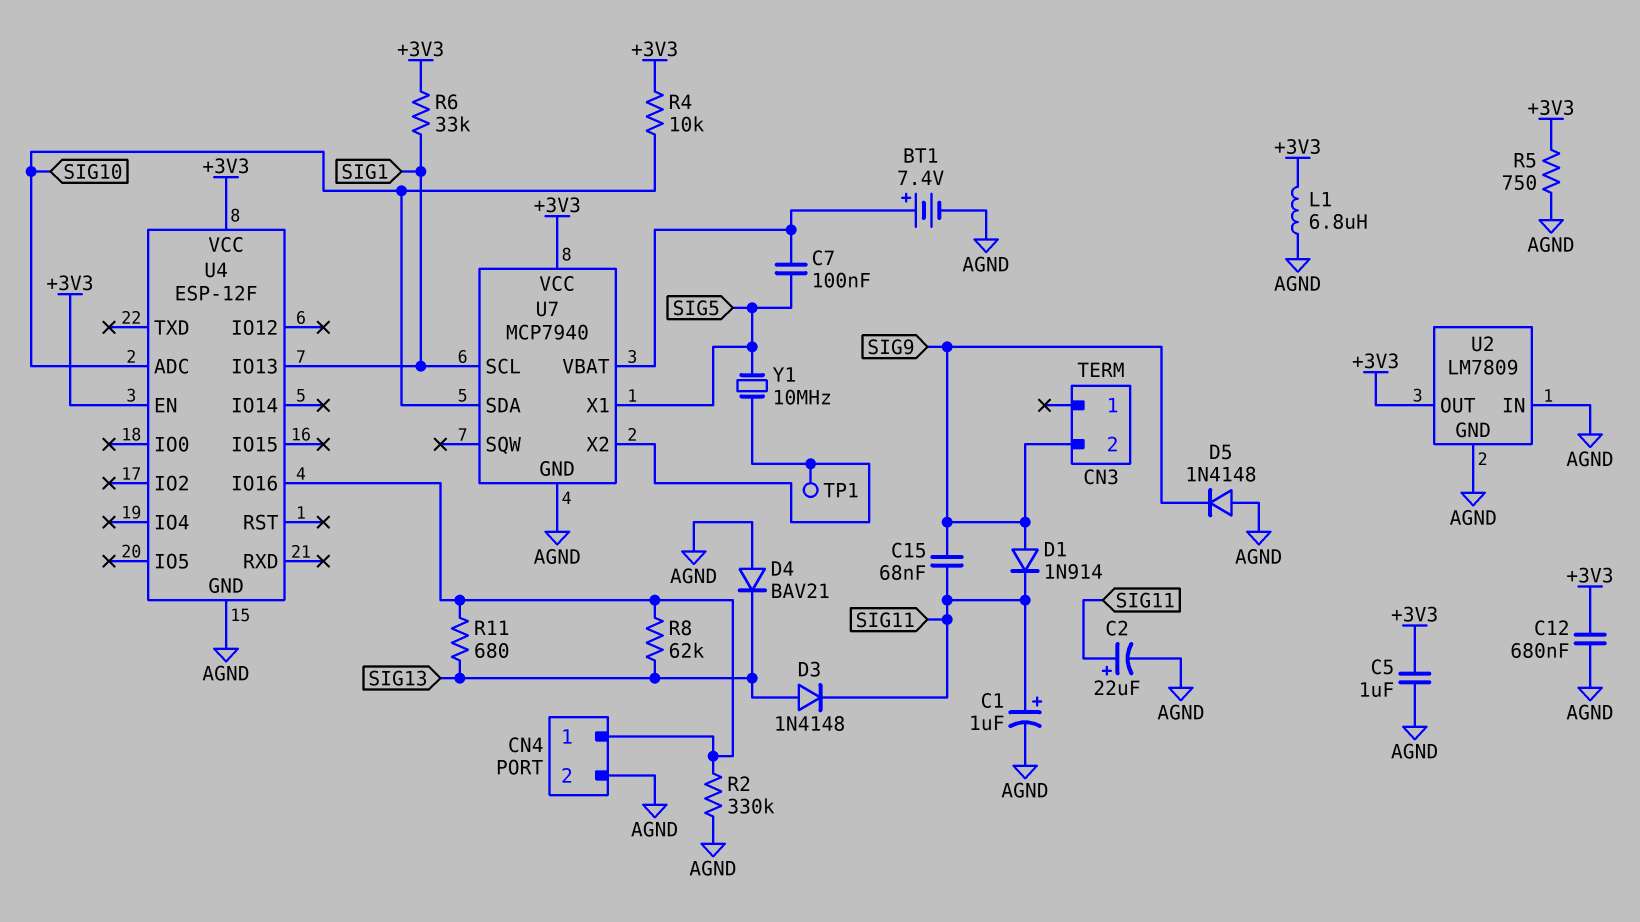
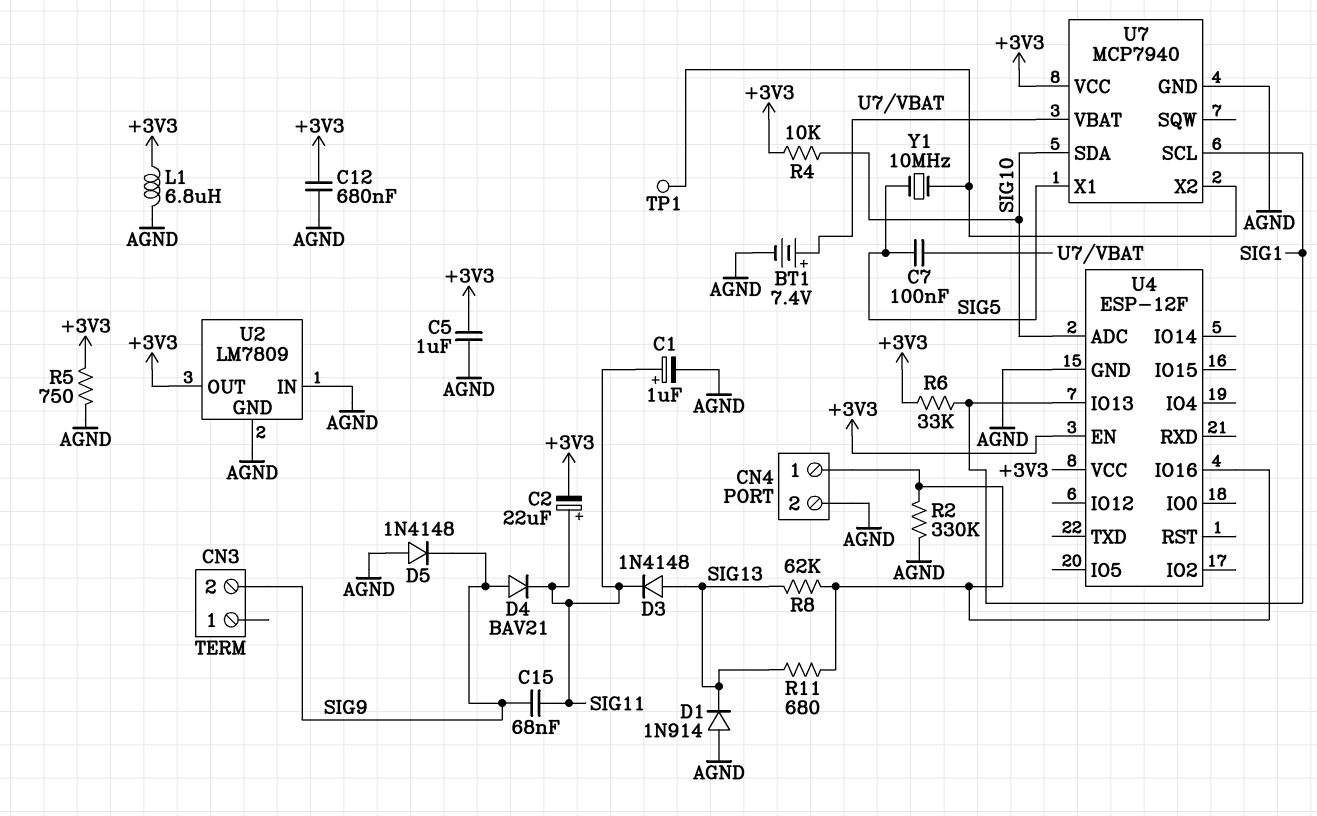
C2: 22uF (plus SIG11, minus AGND) -> 22uF (plus SIG11, minus +3V3)
D1: diode 1N914 (A SIG9, K SIG11) -> diode 1N914 (A AGND, K SIG13)
D4: diode BAV21 (A AGND, K SIG13) -> diode BAV21 (A SIG9, K SIG11)

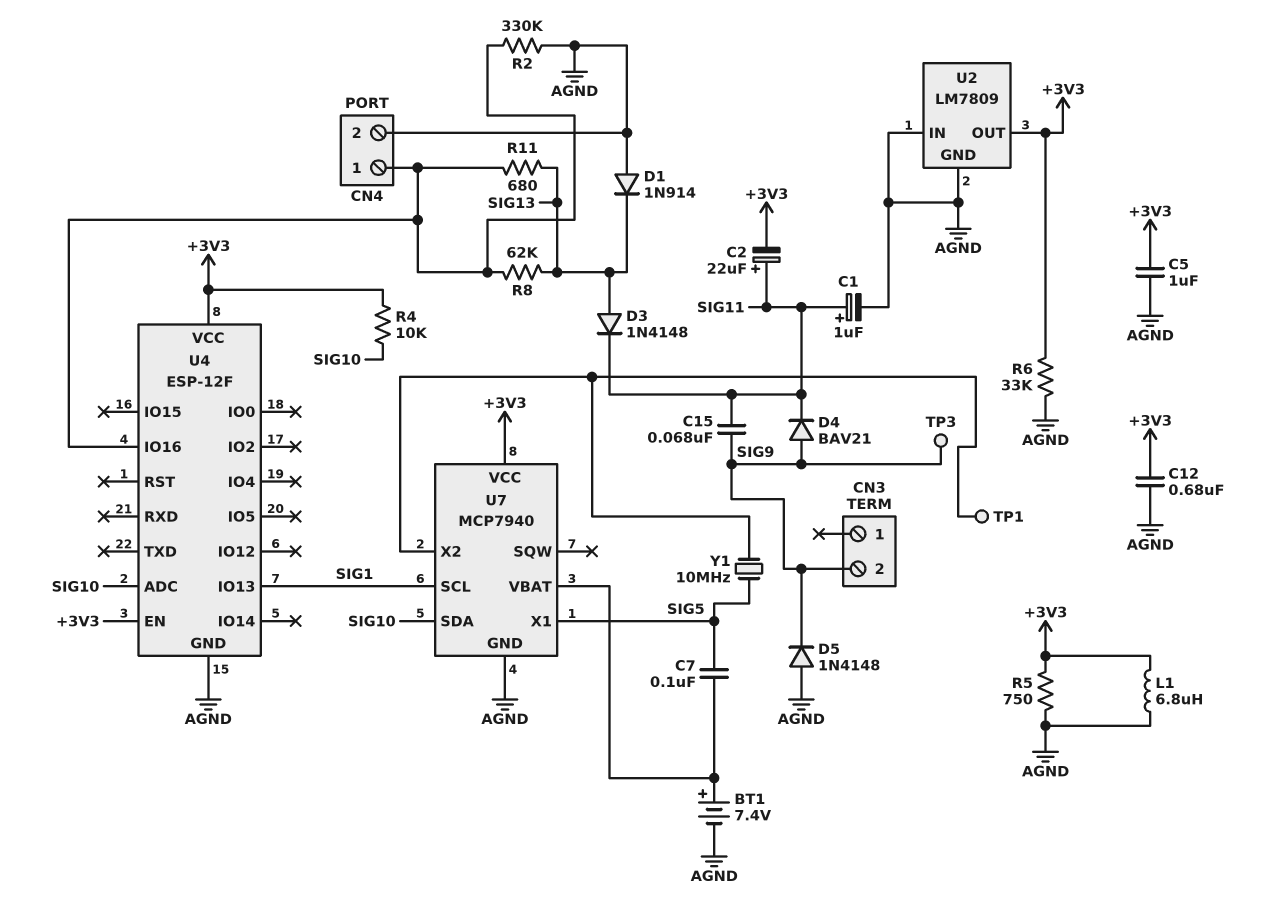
R6: 33k (+3V3, SIG1) -> 33k (+3V3, AGND)
TP3: none -> test point (SIG9)

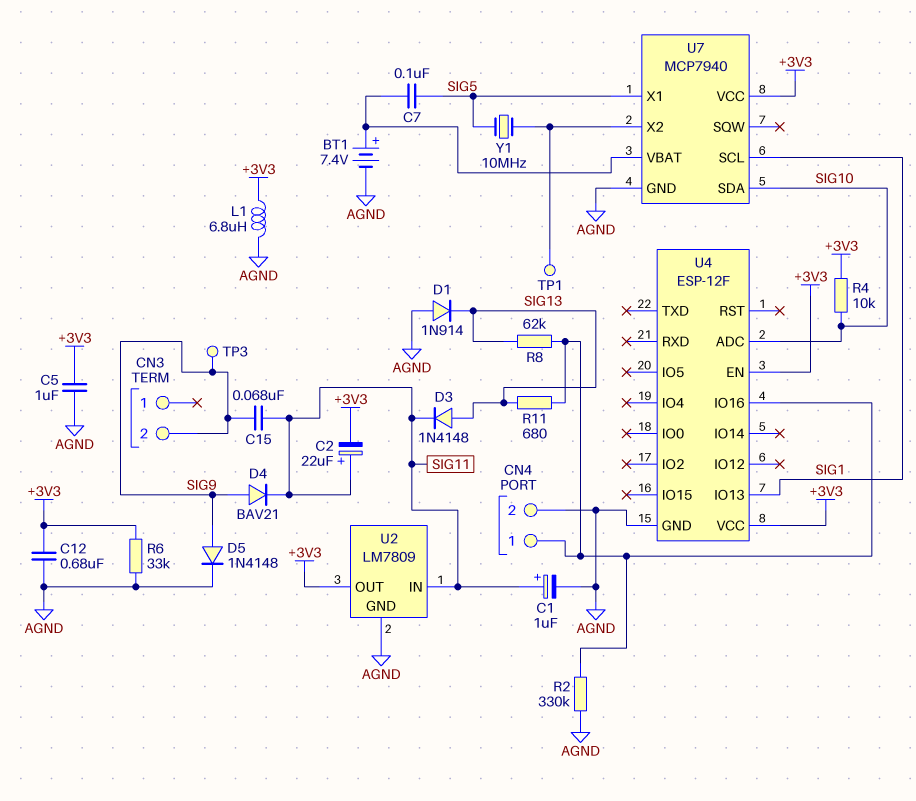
D5: diode 1N4148 (A AGND, K SIG9) -> diode 1N4148 (A SIG9, K AGND)
R5: 750 (+3V3, AGND) -> none
U2 pin IN: AGND -> SIG11

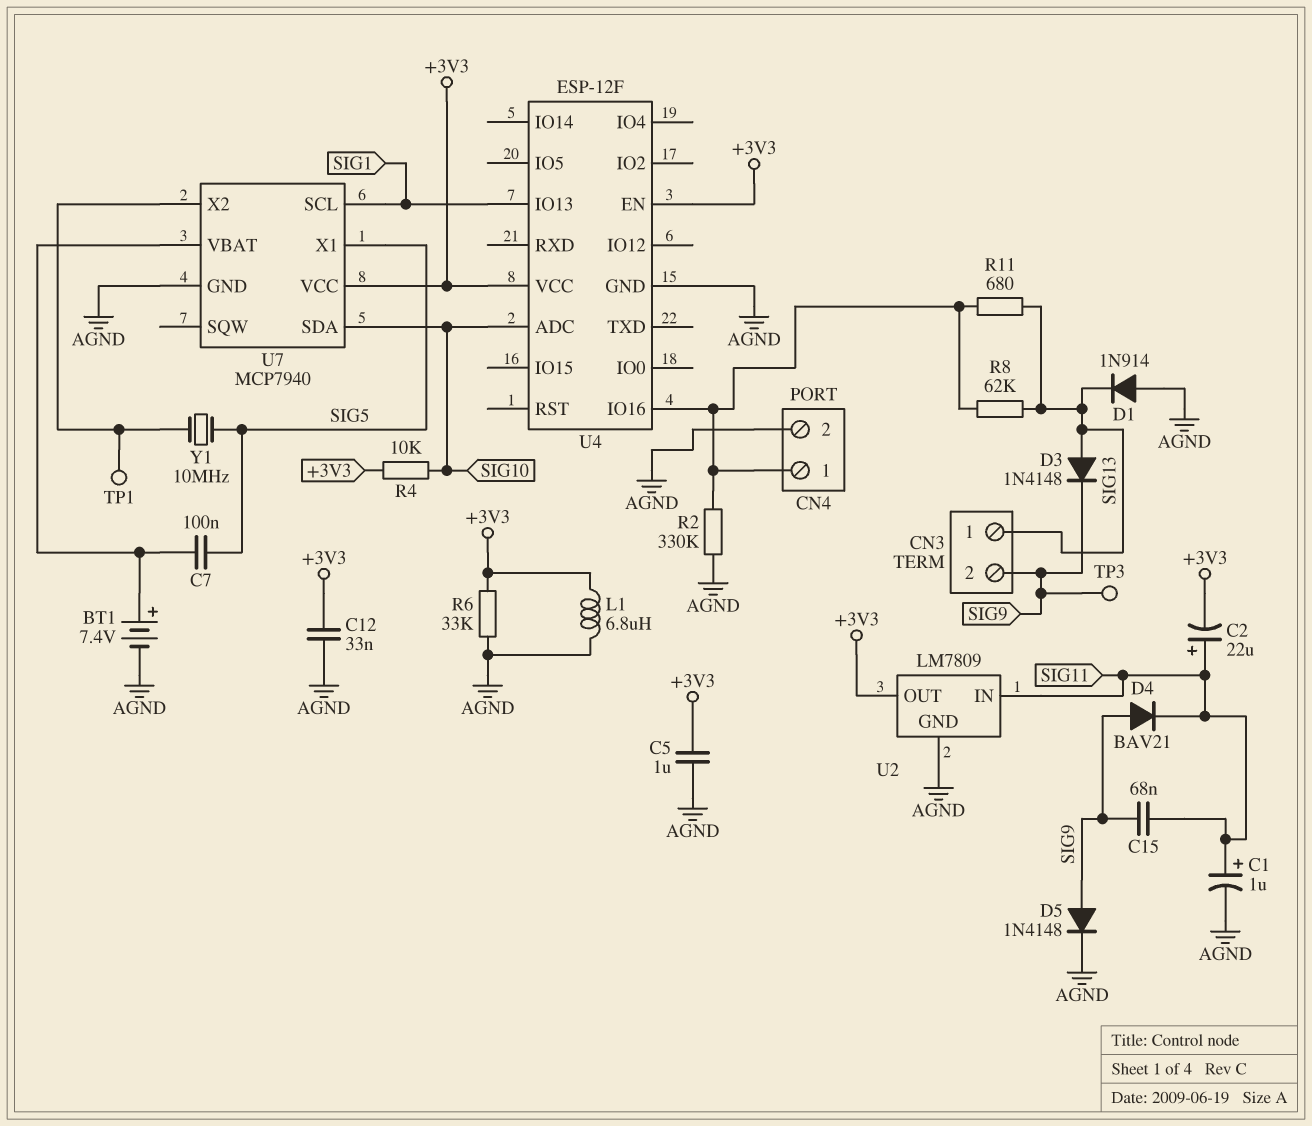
C12: 680nF (+3V3, AGND) -> 33nF (+3V3, AGND)
CN3 pin 1: none -> SIG13
D3: diode 1N4148 (A SIG13, K SIG11) -> diode 1N4148 (A SIG13, K SIG9)

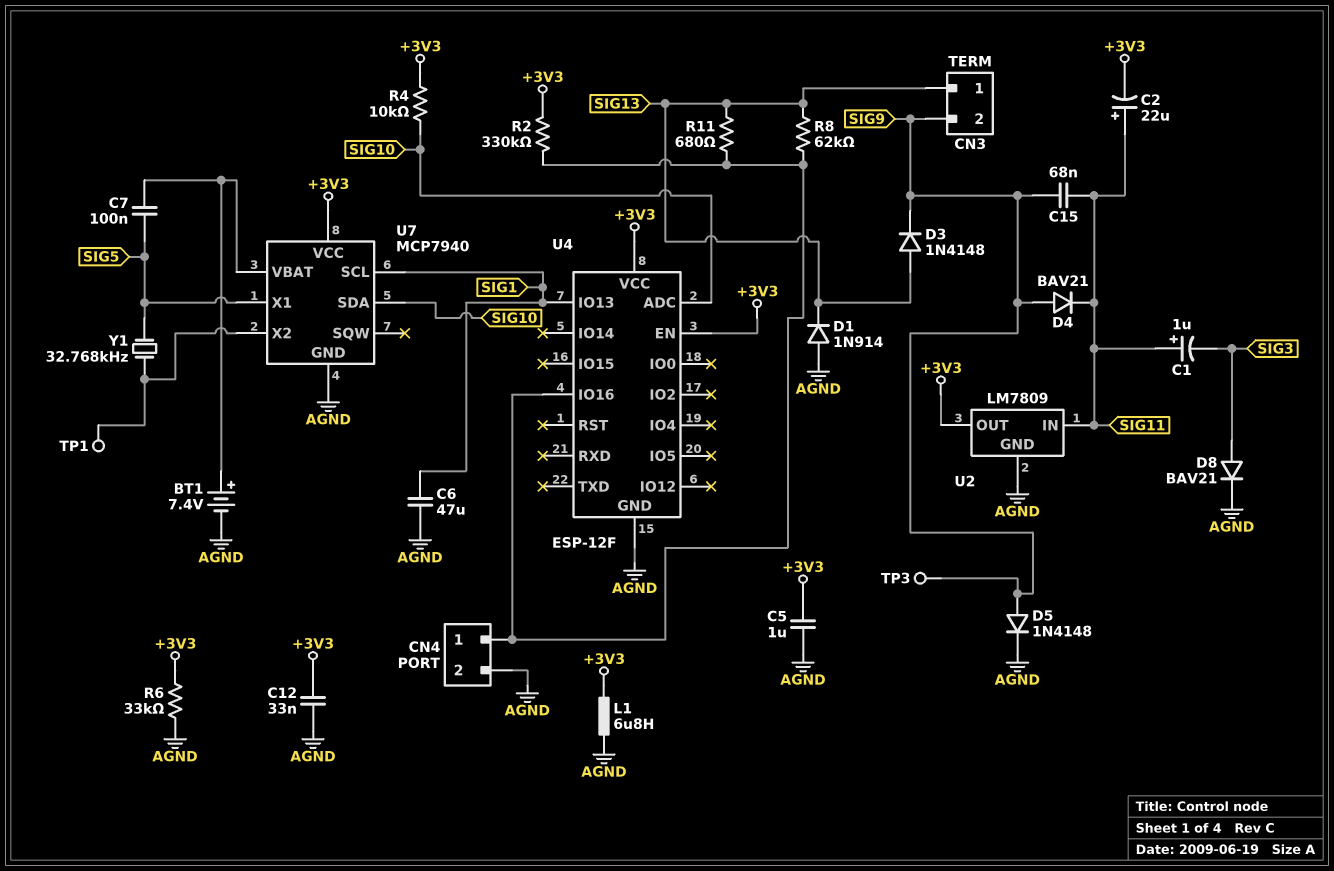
C1: 1uF (plus SIG11, minus AGND) -> 1uF (plus SIG11, minus SIG3)
C6: none -> 47uF (AGND, SIG1)
D8: none -> diode BAV21 (A SIG3, K AGND)
R2: 330k (AGND, CN4/1) -> 330k (+3V3, CN4/1)
Y1: 10MHz (SIG5, U7/X2) -> 32.768kHz (SIG5, U7/X2)

